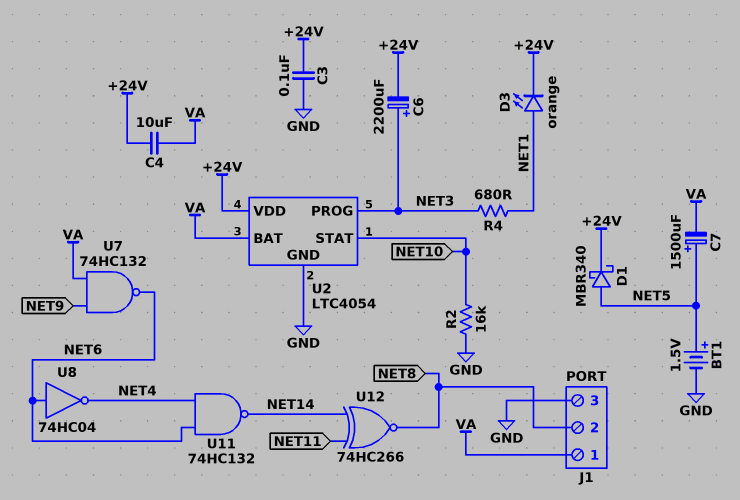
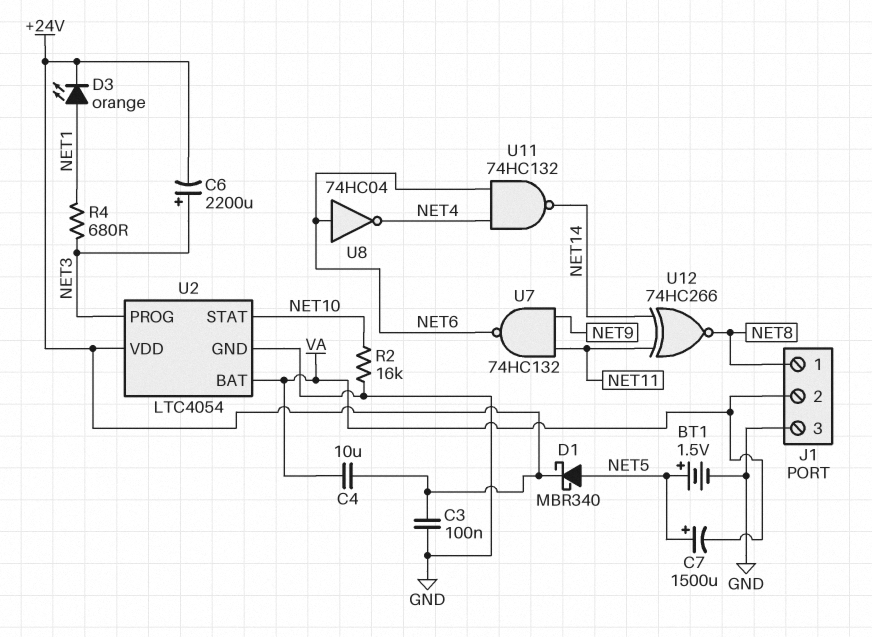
J1 pin 1: VA -> NET8
J1 pin 2: NET8 -> VA
U7: NAND 74HC132 (in NET9, in VA, out NET6) -> NAND 74HC132 (in NET9, in NET11, out NET6)

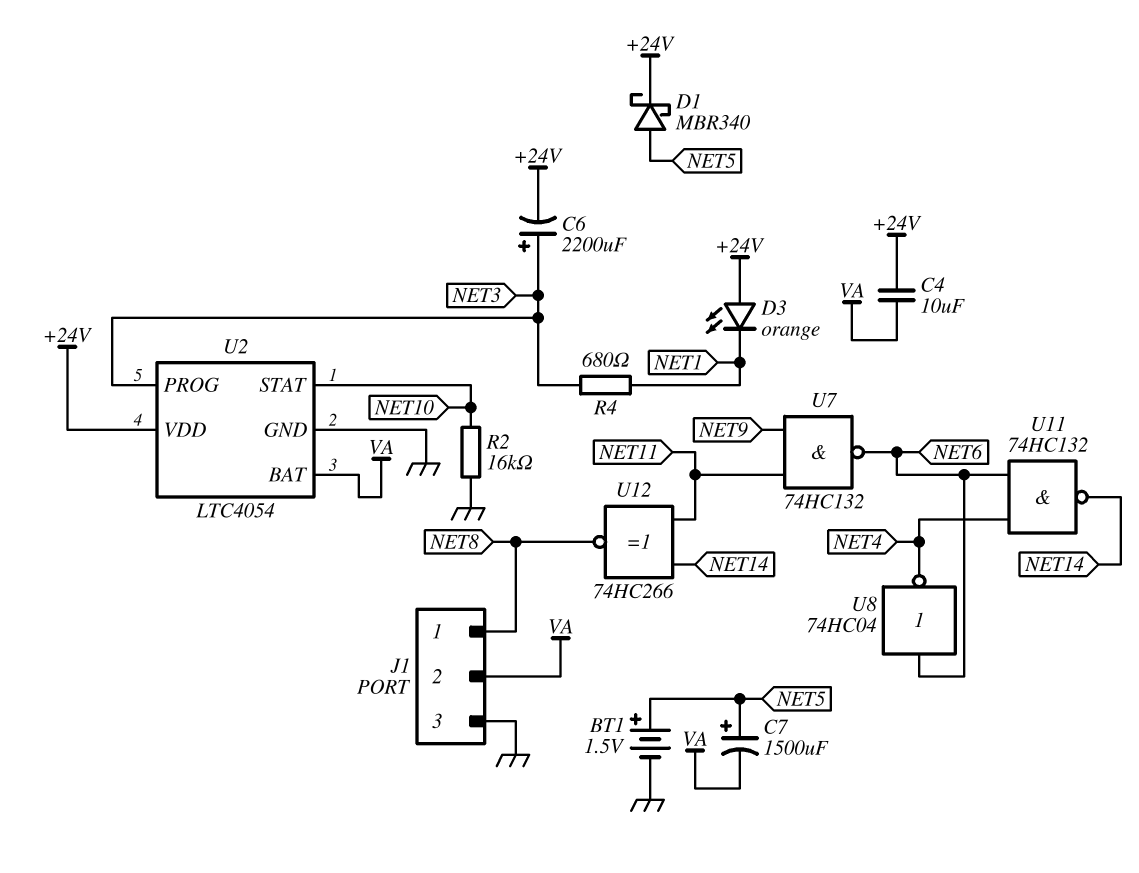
C3: 100nF (+24V, GND) -> none
D3: LED orange (A NET1, K +24V) -> LED orange (A +24V, K NET1)

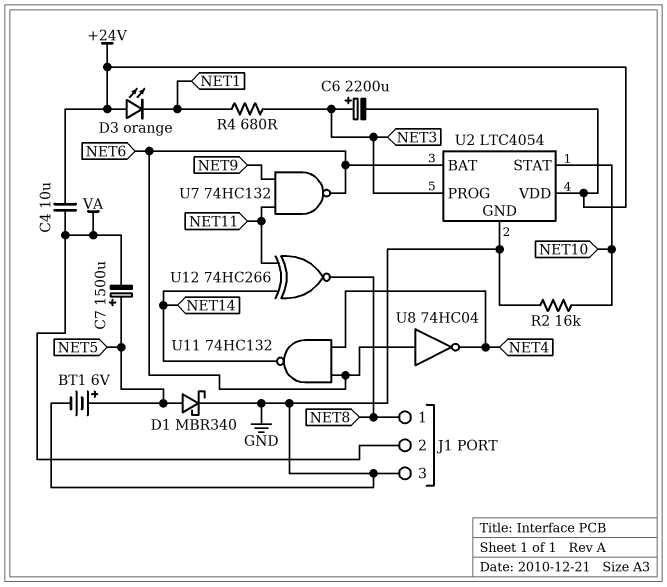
BT1: 1.5V (plus NET5, minus GND) -> 6V (plus NET5, minus GND)
D1: schottky MBR340 (A NET5, K +24V) -> schottky MBR340 (A NET5, K GND)
U2 pin BAT: VA -> NET6

